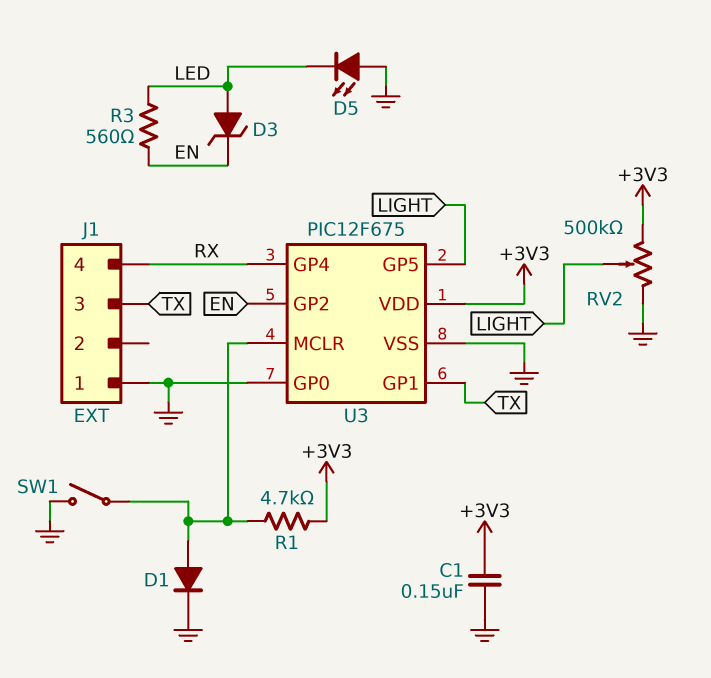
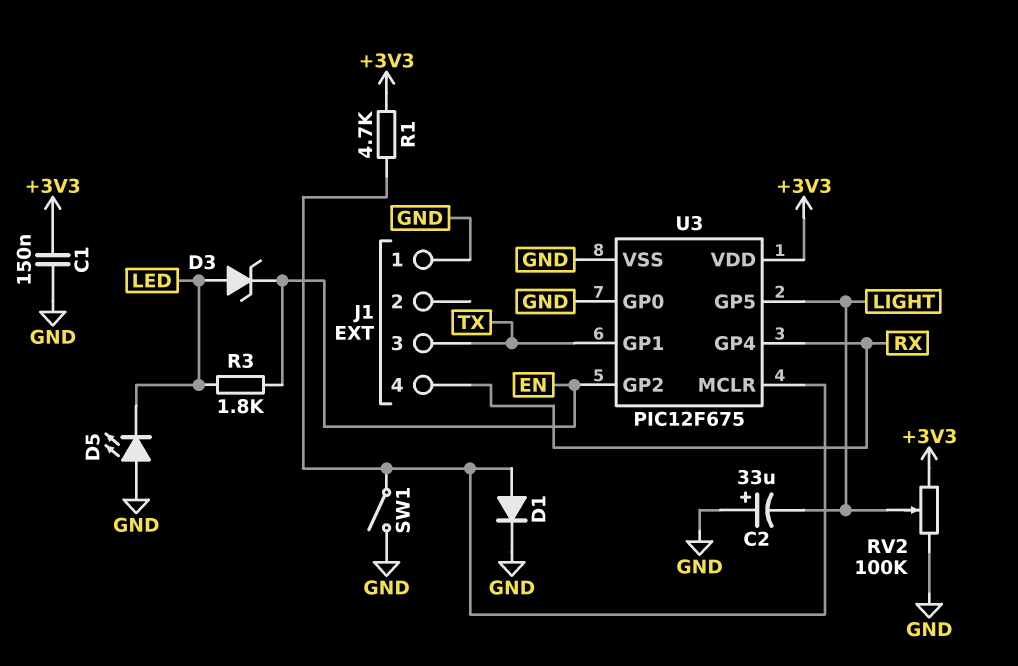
C2: none -> 33uF (plus GND, minus LIGHT)
R3: 560 (EN, LED) -> 1.8k (EN, LED)
RV2: 500k (+3V3, GND, wiper LIGHT) -> 100k (+3V3, GND, wiper LIGHT)

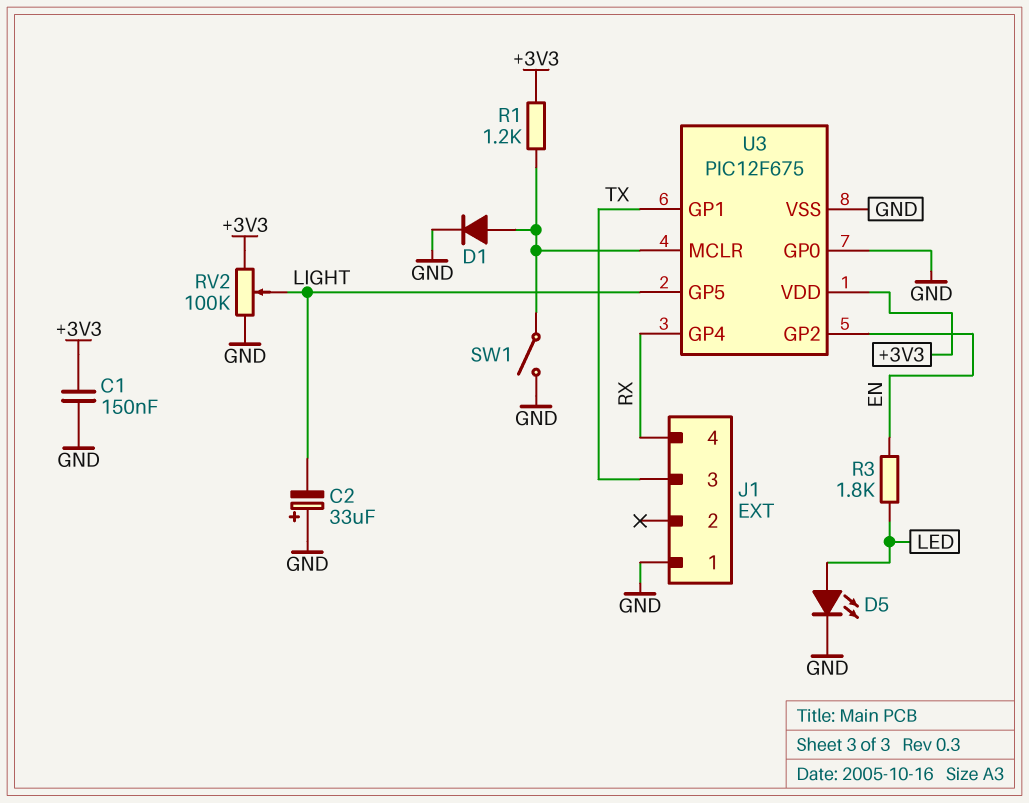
D3: zener (A LED, K EN) -> none
D5: LED (A GND, K LED) -> LED (A LED, K GND)
R1: 4.7k (+3V3, U3/MCLR) -> 1.2k (+3V3, U3/MCLR)

